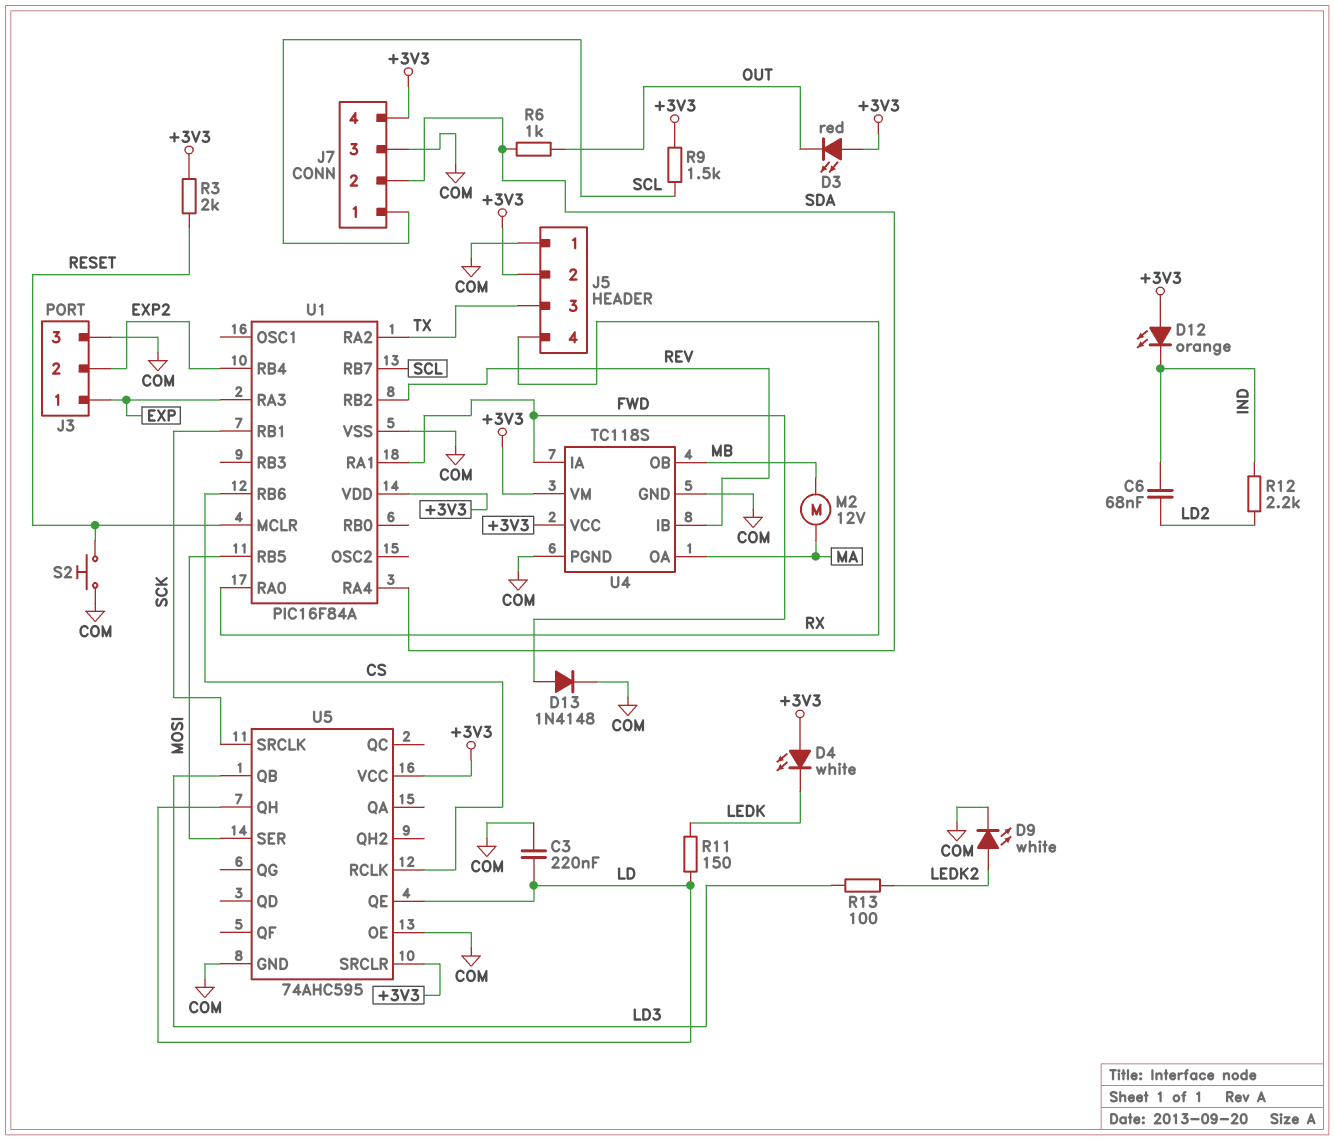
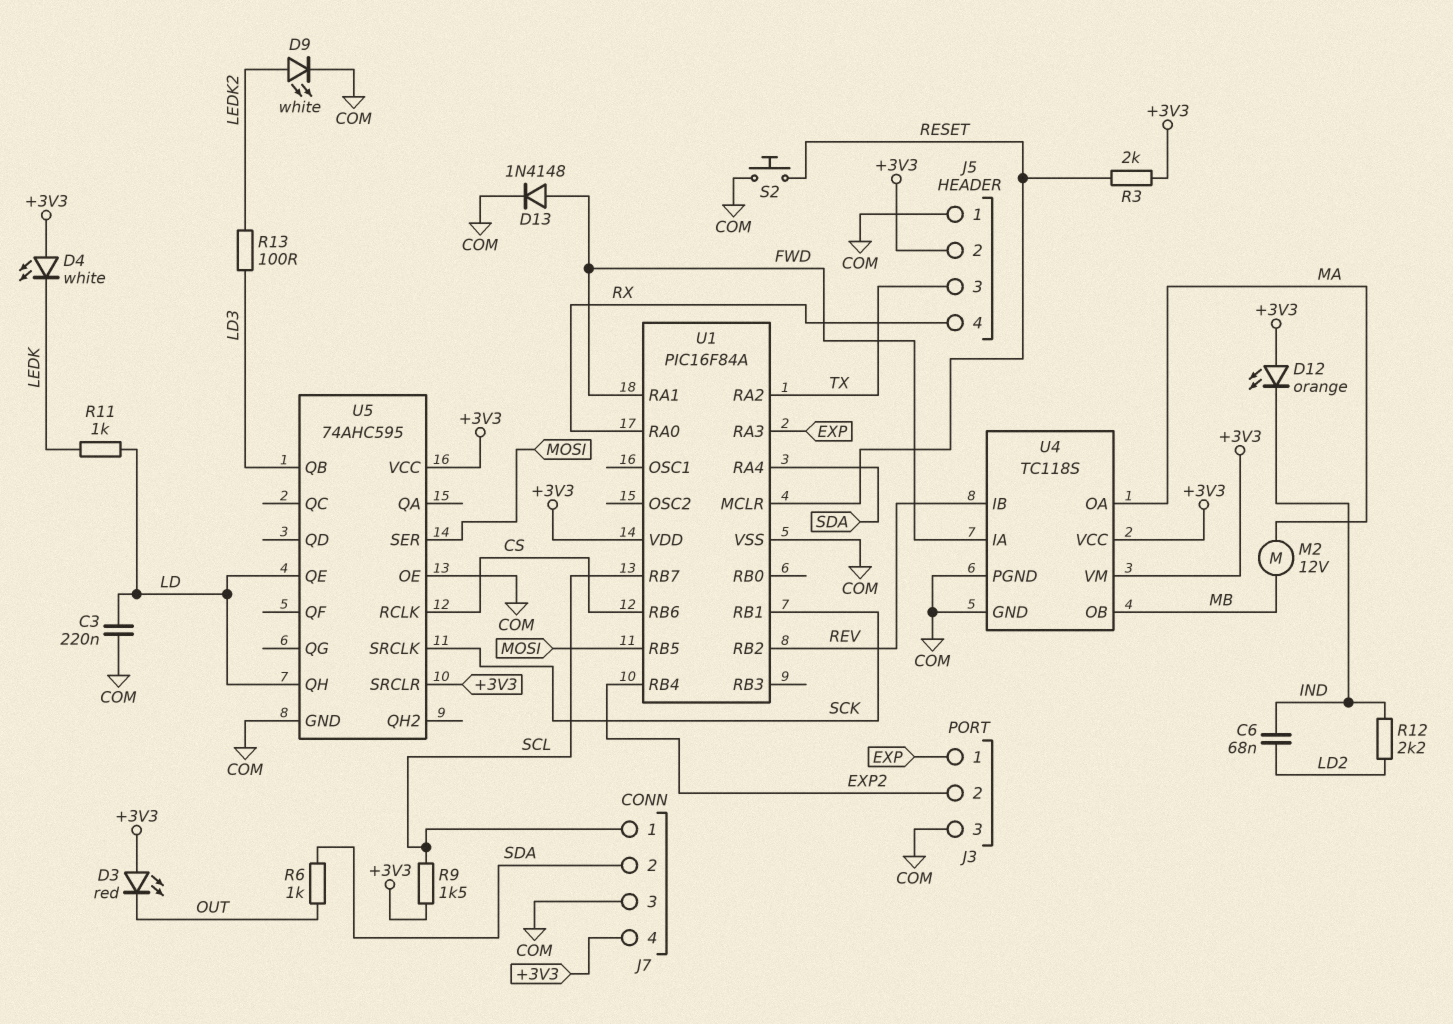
R11: 150 (LD, LEDK) -> 1k (LD, LEDK)

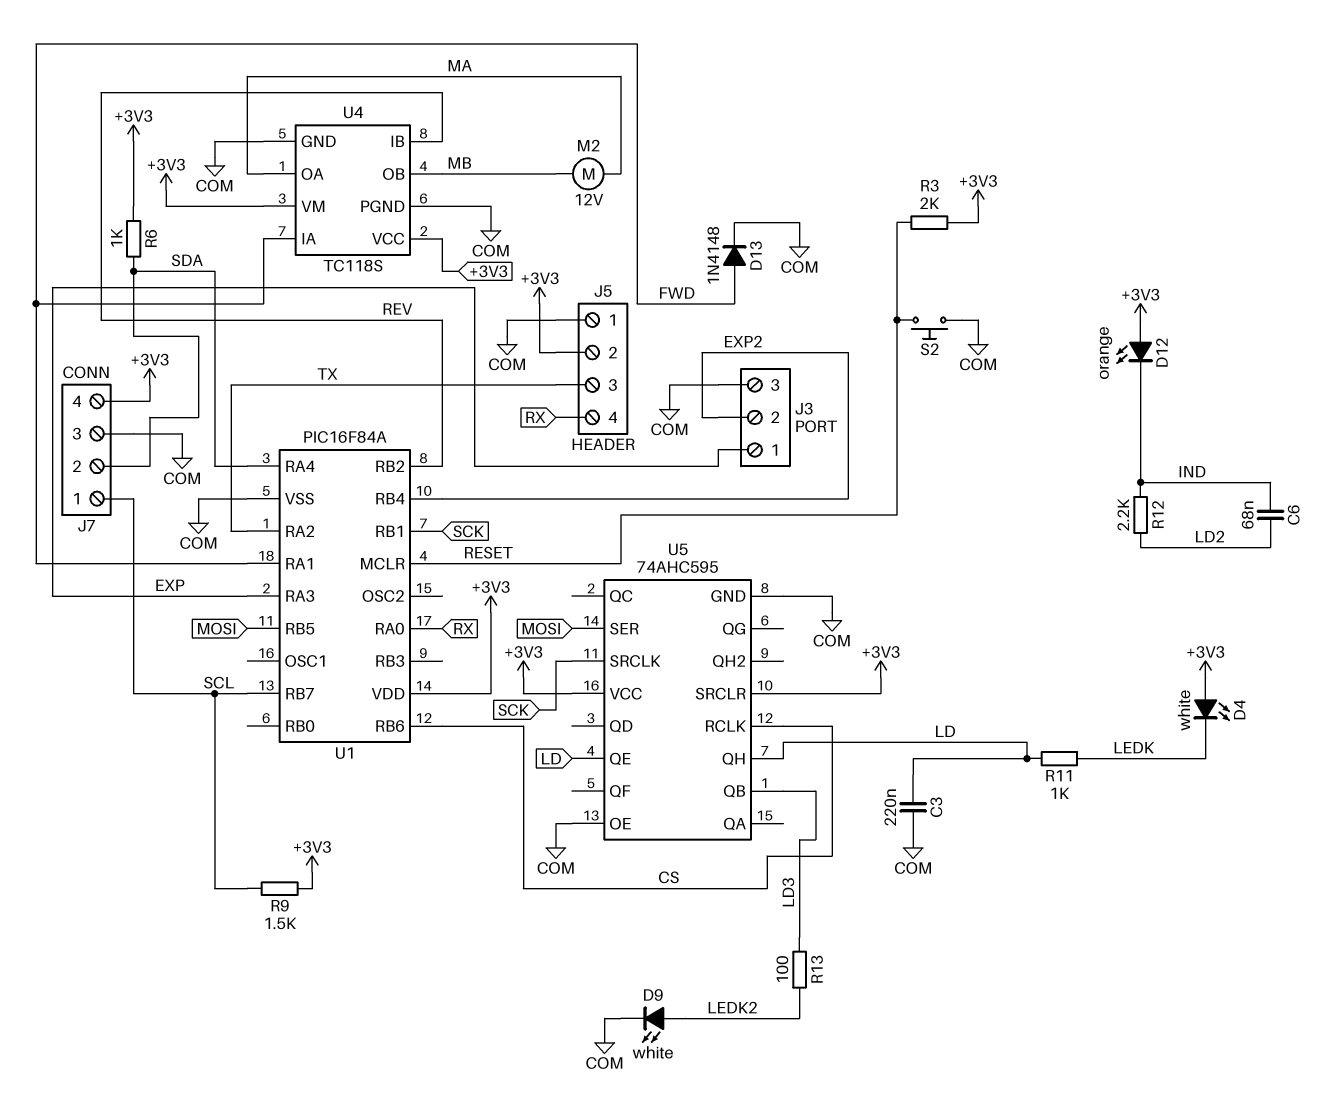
D3: LED red (A +3V3, K OUT) -> none
R6: 1k (OUT, SDA) -> 1k (+3V3, SDA)

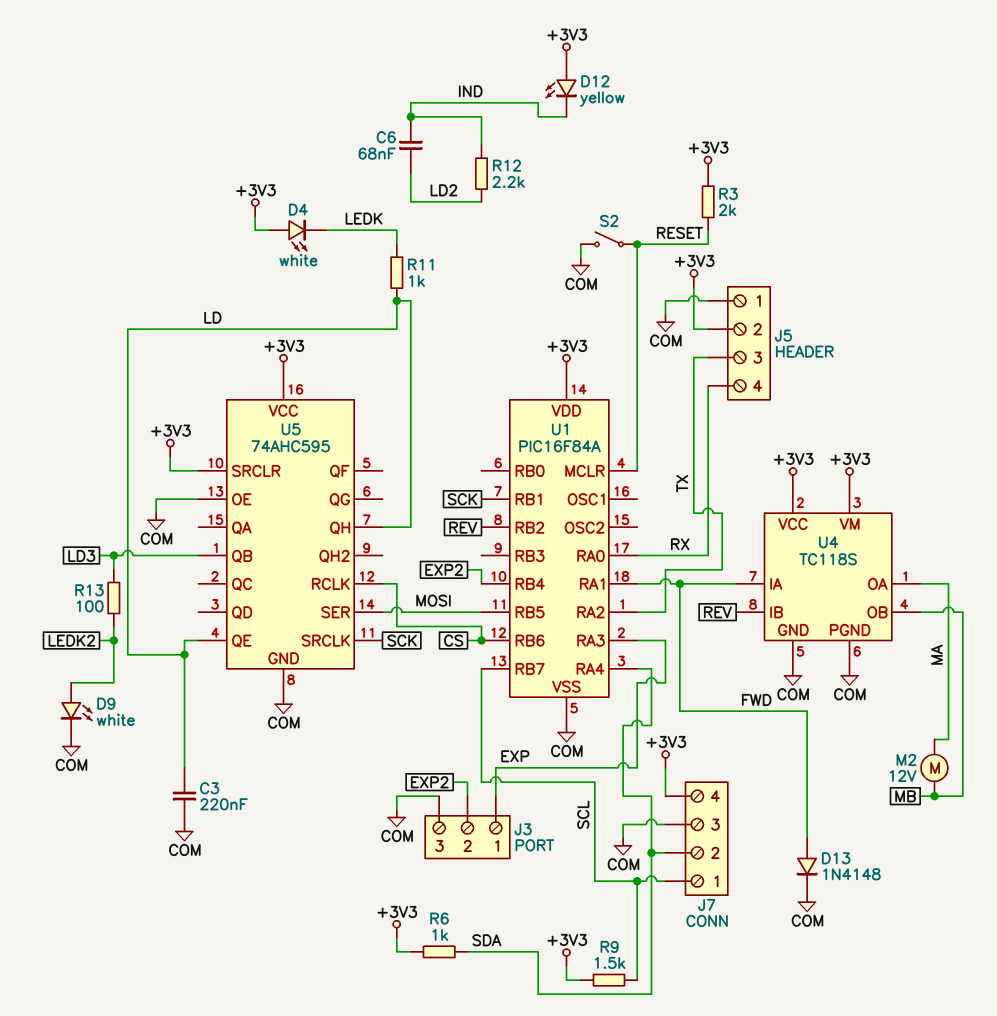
D12: LED orange (A +3V3, K IND) -> LED yellow (A +3V3, K IND)
S2: button (COM, RESET) -> switch (COM, RESET)

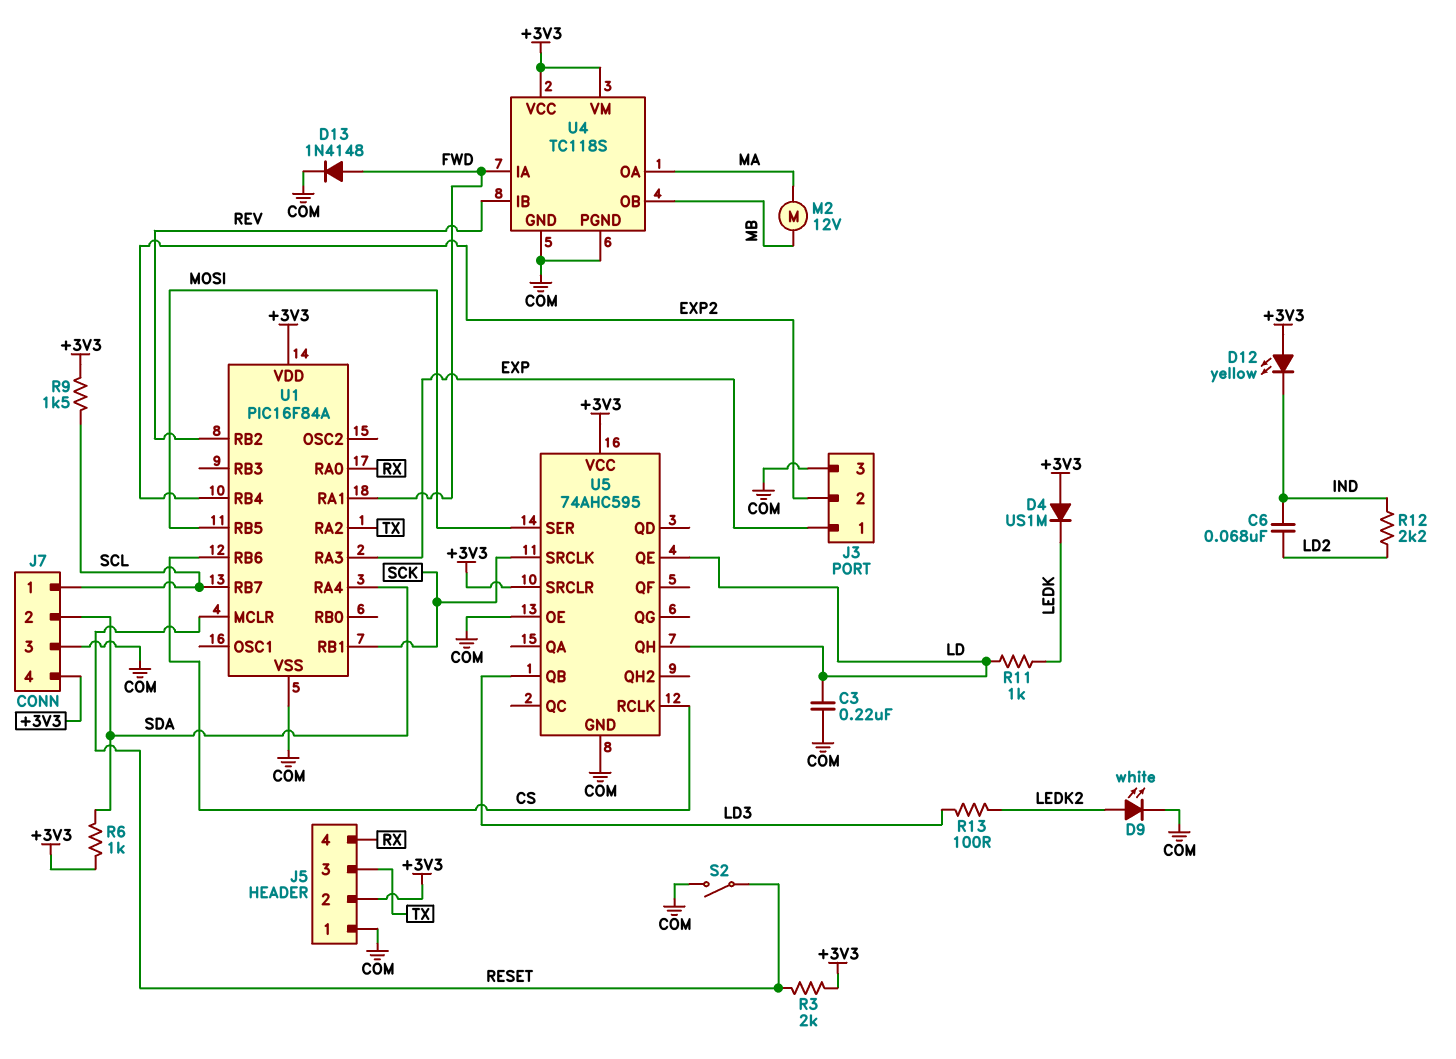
D4: LED white (A +3V3, K LEDK) -> diode US1M (A +3V3, K LEDK)

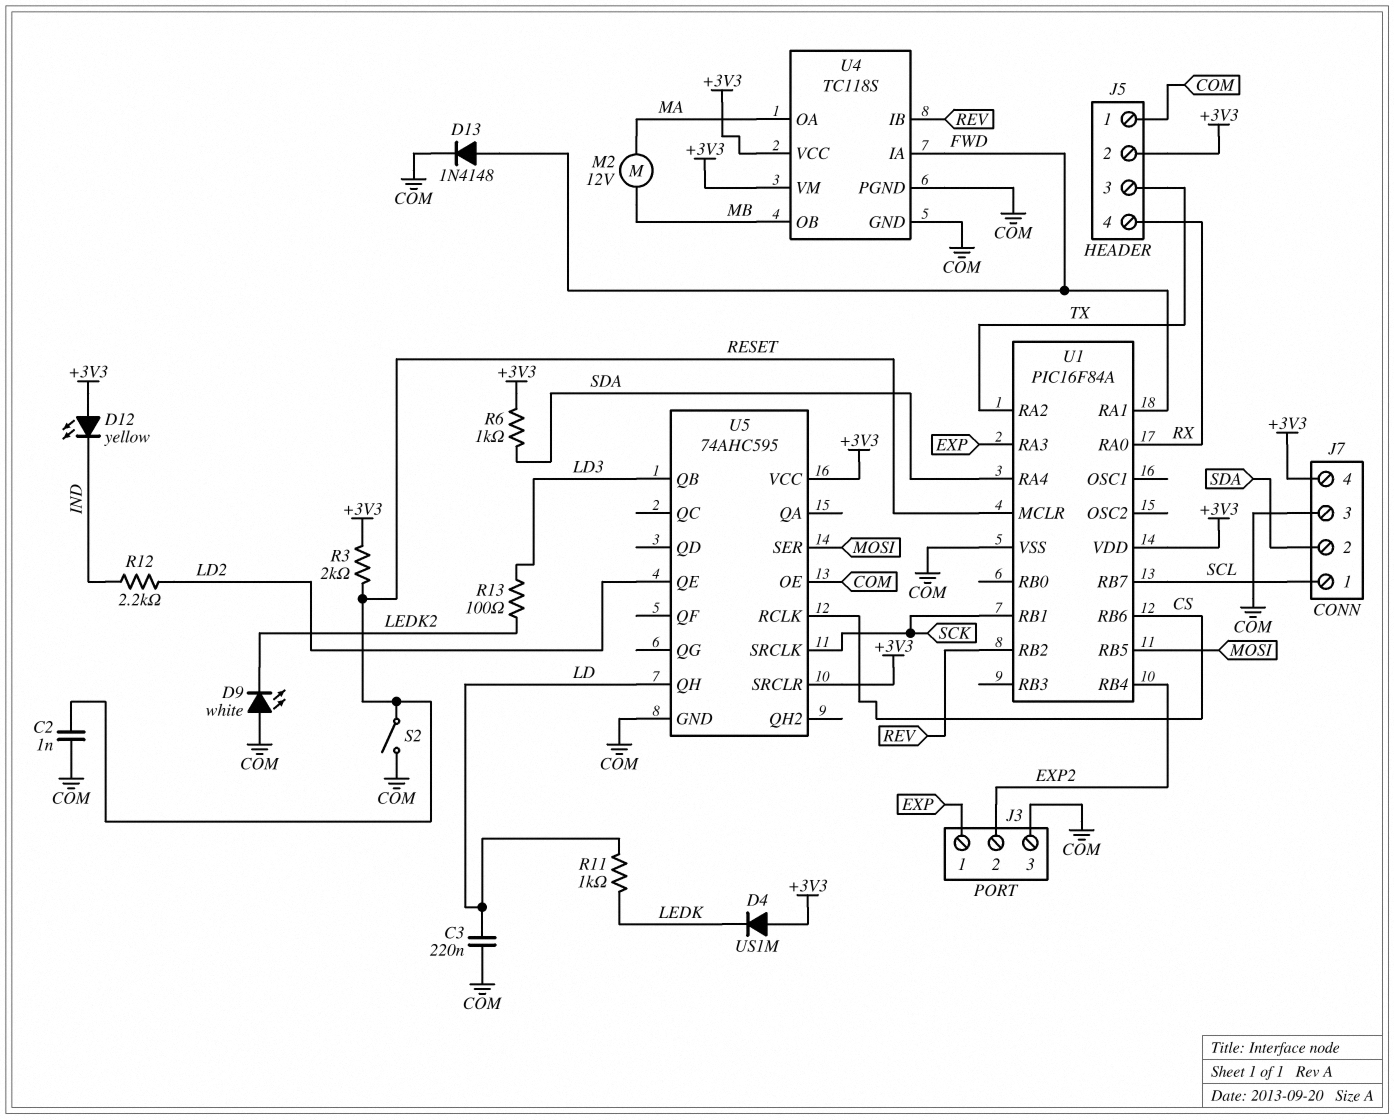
C2: none -> 1nF (COM, RESET)
C6: 68nF (IND, LD2) -> none
D9: LED white (A LEDK2, K COM) -> LED white (A COM, K LEDK2)
R9: 1.5k (+3V3, SCL) -> none
U5 pin QE: LD -> LD2

